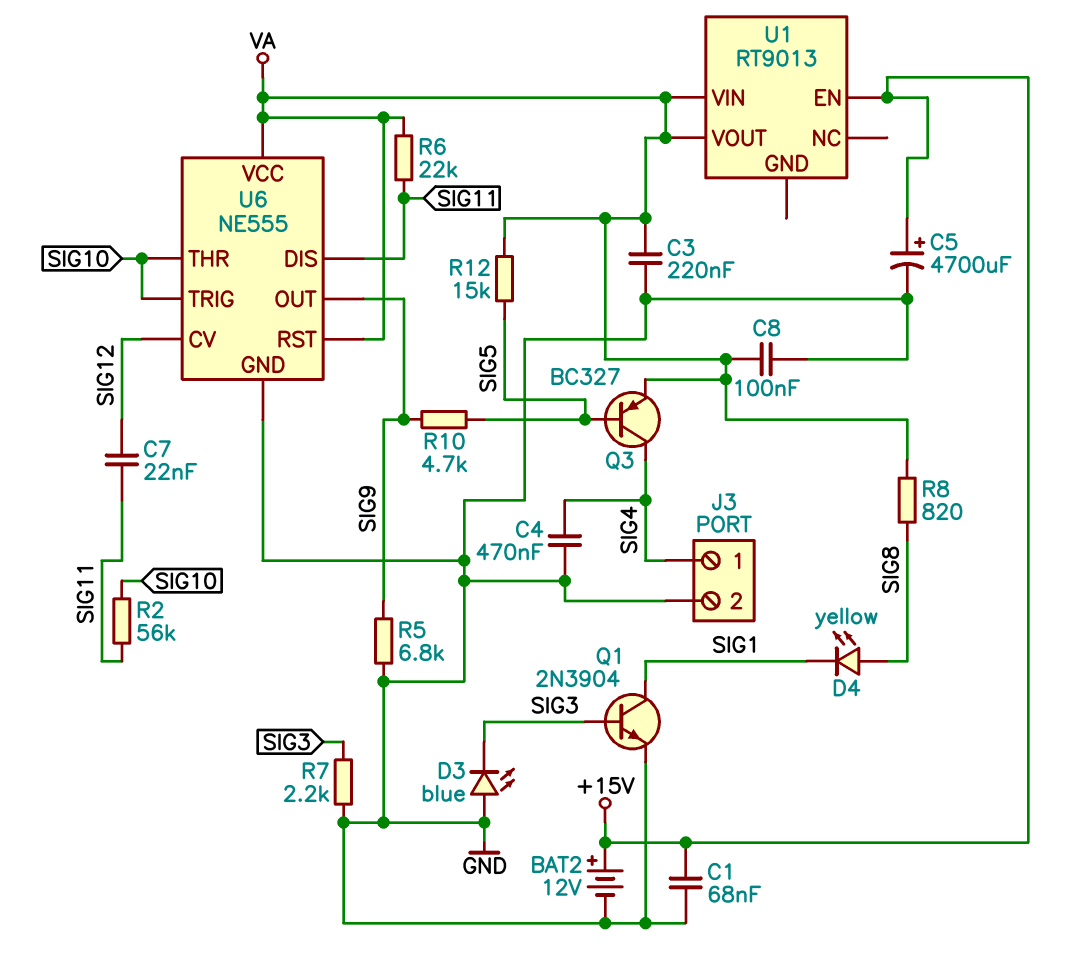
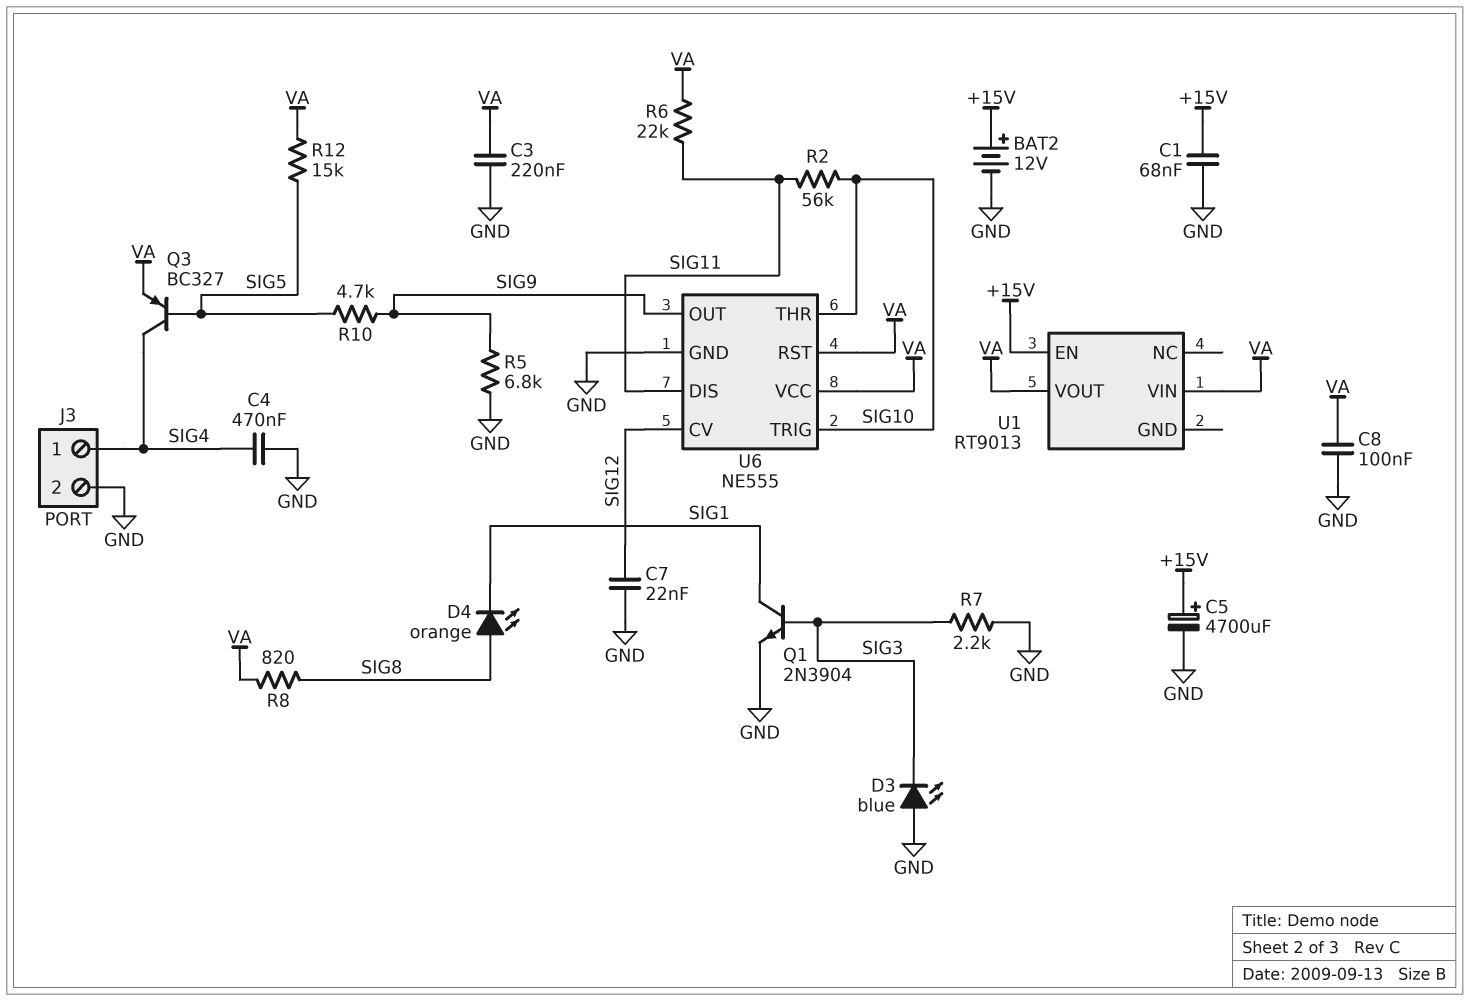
C7: 22nF (SIG11, SIG12) -> 22nF (GND, SIG12)
D4: LED yellow (A SIG8, K SIG1) -> LED orange (A SIG8, K SIG1)

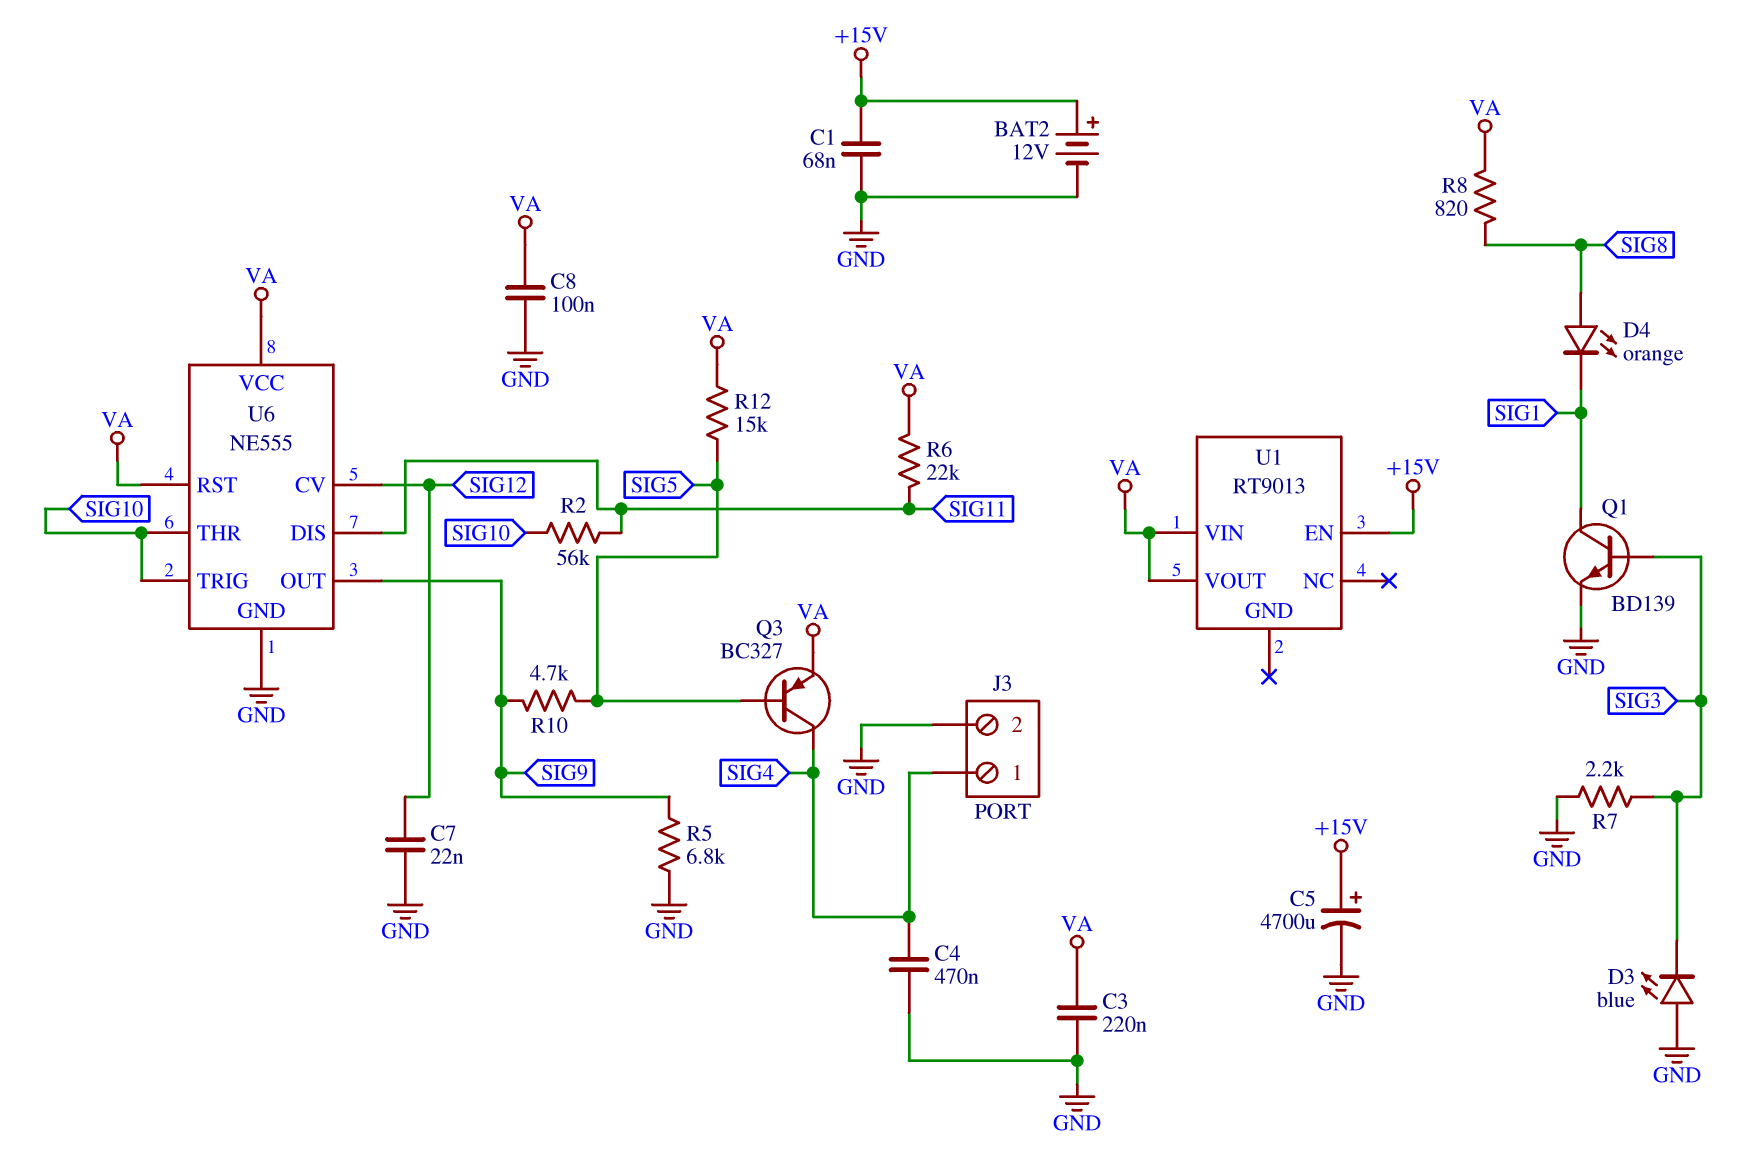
Q1: NPN 2N3904 (B SIG3, C SIG1, E GND) -> NPN BD139 (B SIG3, C SIG1, E GND)

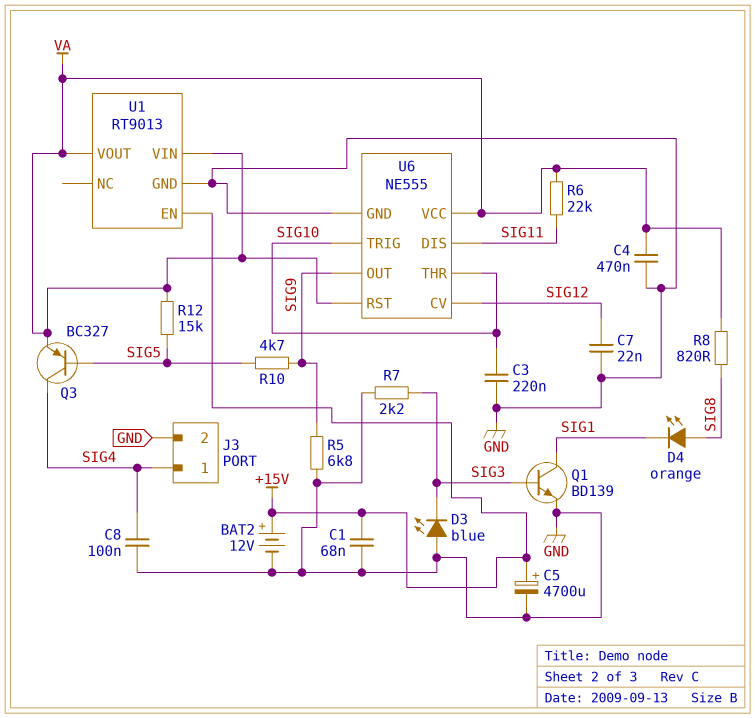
C3: 220nF (GND, VA) -> 220nF (GND, SIG10)
C4: 470nF (GND, SIG4) -> 470nF (GND, VA)
C8: 100nF (GND, VA) -> 100nF (GND, SIG4)
R2: 56k (SIG10, SIG11) -> none
U1 pin GND: none -> GND

